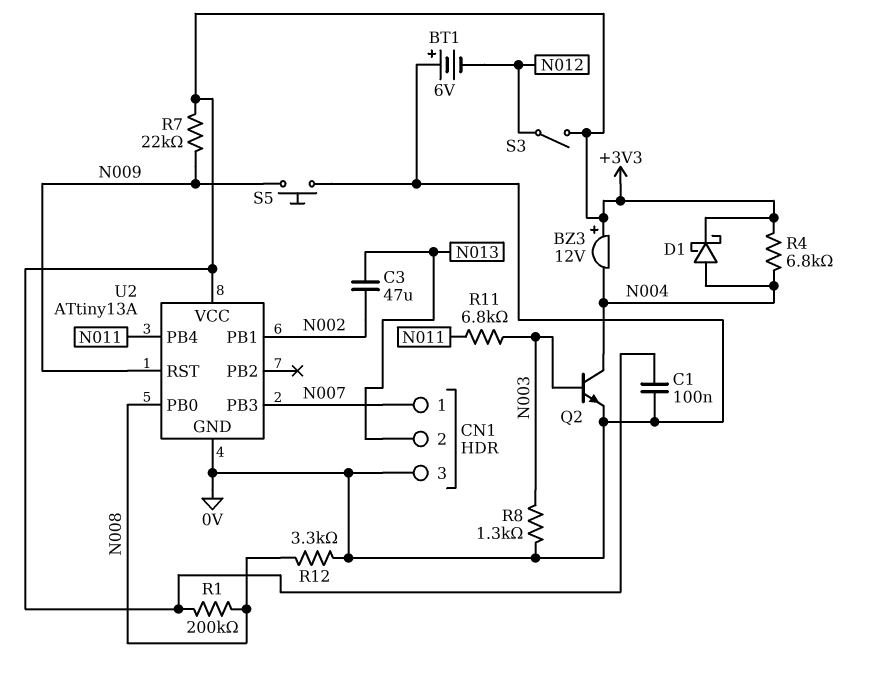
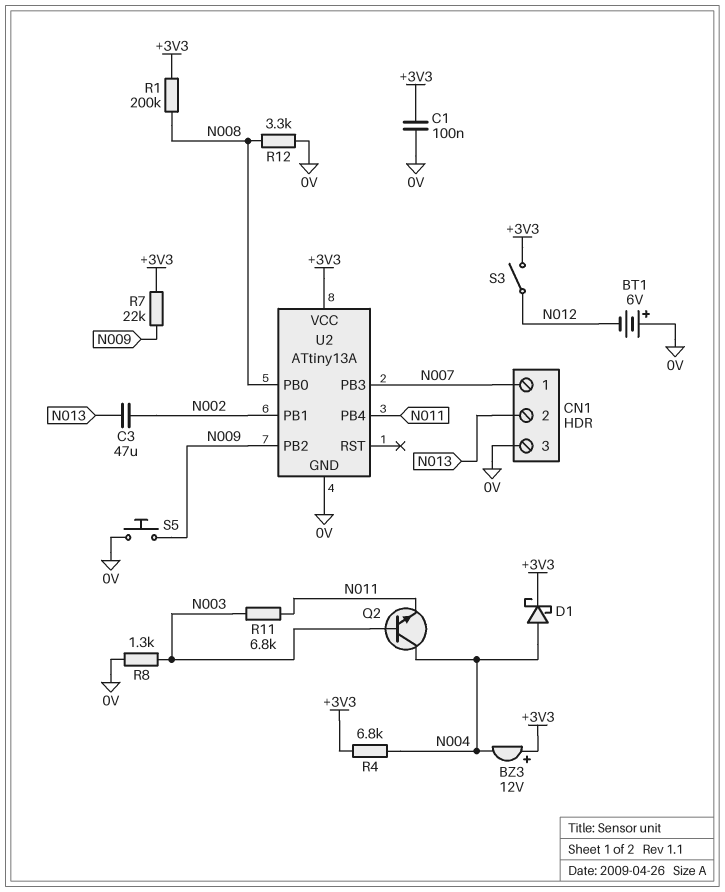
Q2: NPN (B N003, C N004, E 0V) -> NPN (B N003, C N004, E N011)
U2 pin PB2: none -> N009
U2 pin RST: N009 -> none

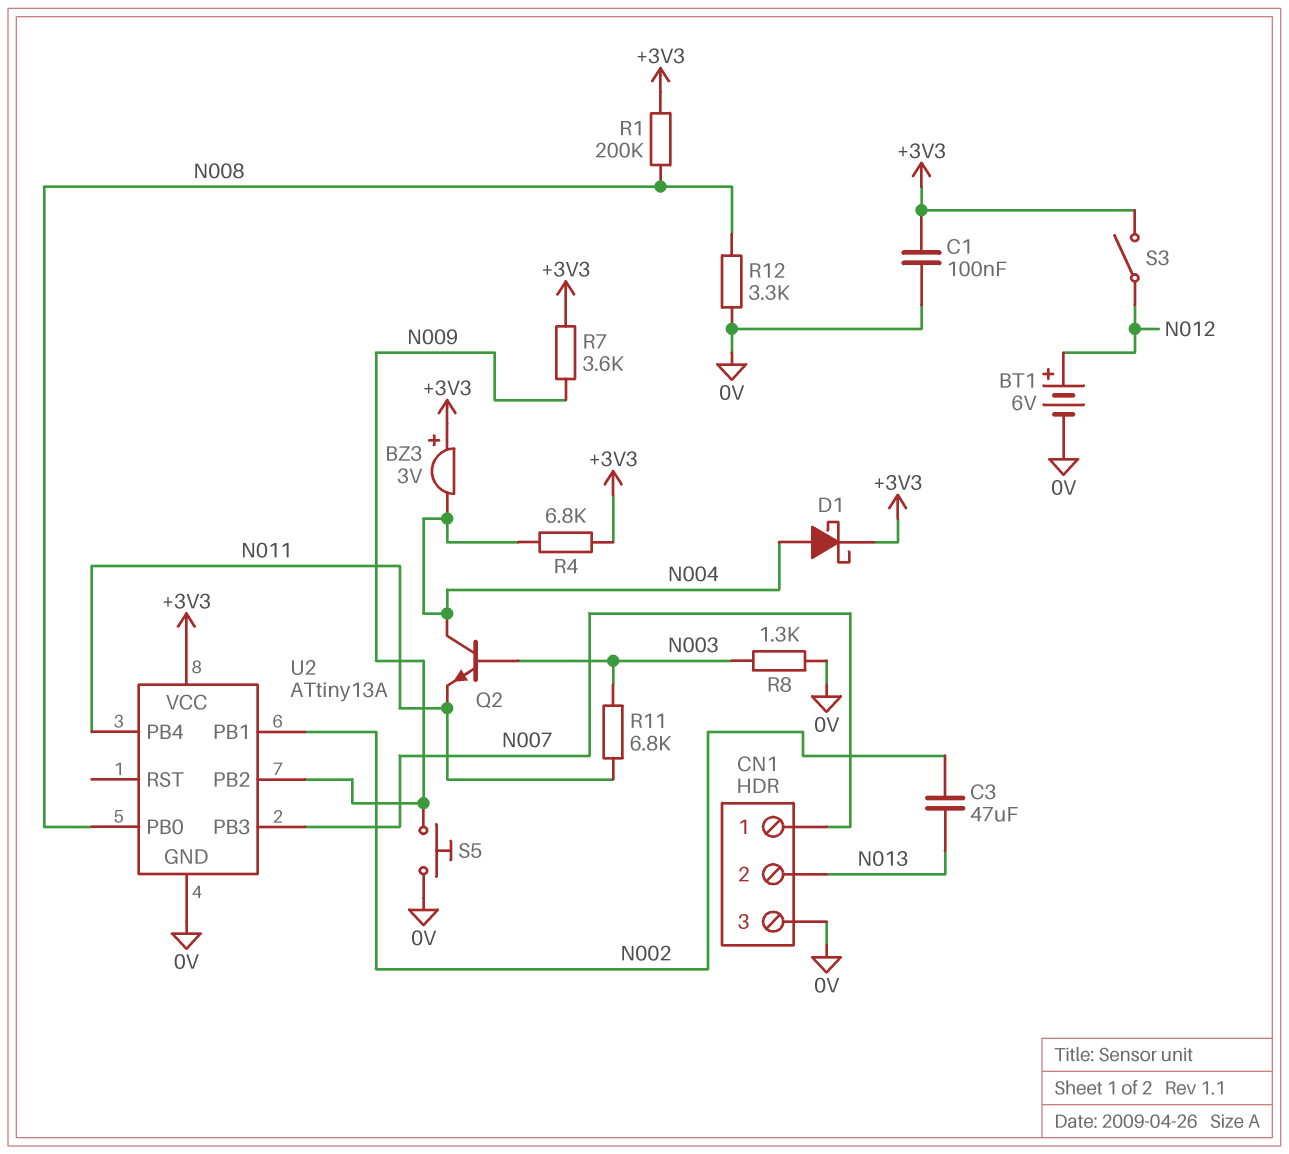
BT1: 6V (plus 0V, minus N012) -> 6V (plus N012, minus 0V)
BZ3: buzzer 12V (plus +3V3, minus N004) -> buzzer 3V (plus +3V3, minus N004)
R7: 22k (+3V3, N009) -> 3.6k (+3V3, N009)

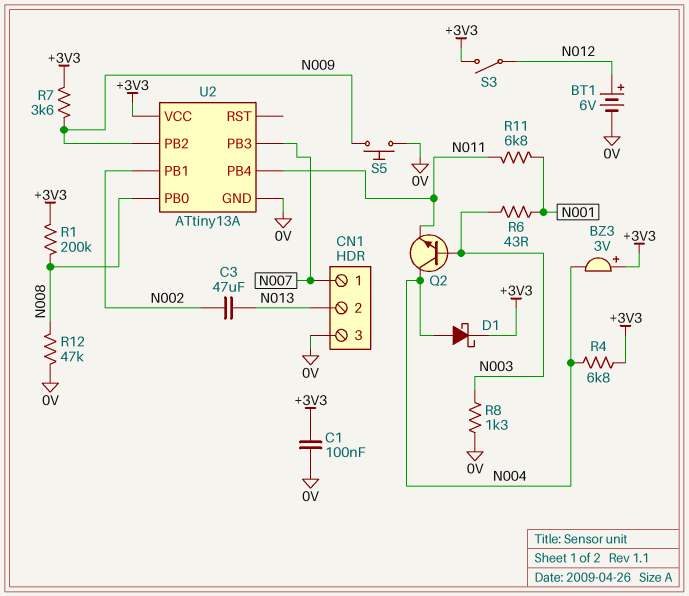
R6: none -> 43 (N001, N003)
R11: 6.8k (N003, N011) -> 6.8k (N001, N011)
R12: 3.3k (0V, N008) -> 47k (0V, N008)

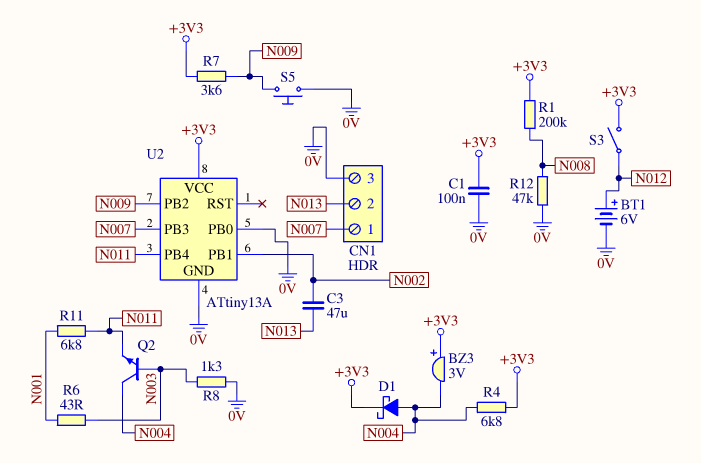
U2 pin PB0: N008 -> 0V

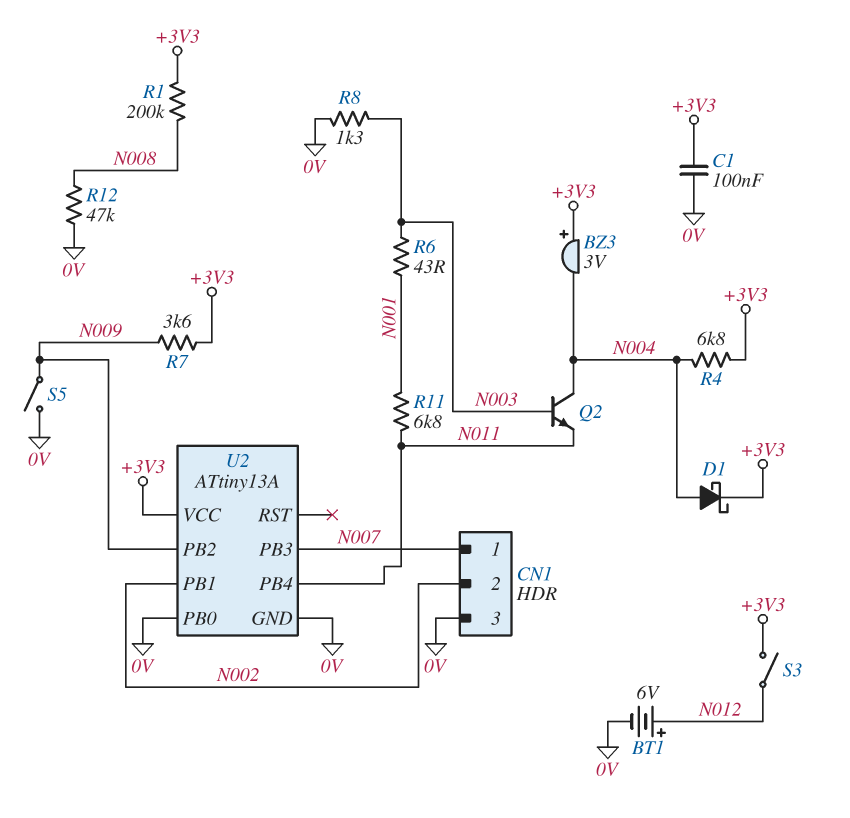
C3: 47uF (N002, N013) -> none
CN1 pin 2: N013 -> N002
S5: button (0V, N009) -> switch (0V, N009)

